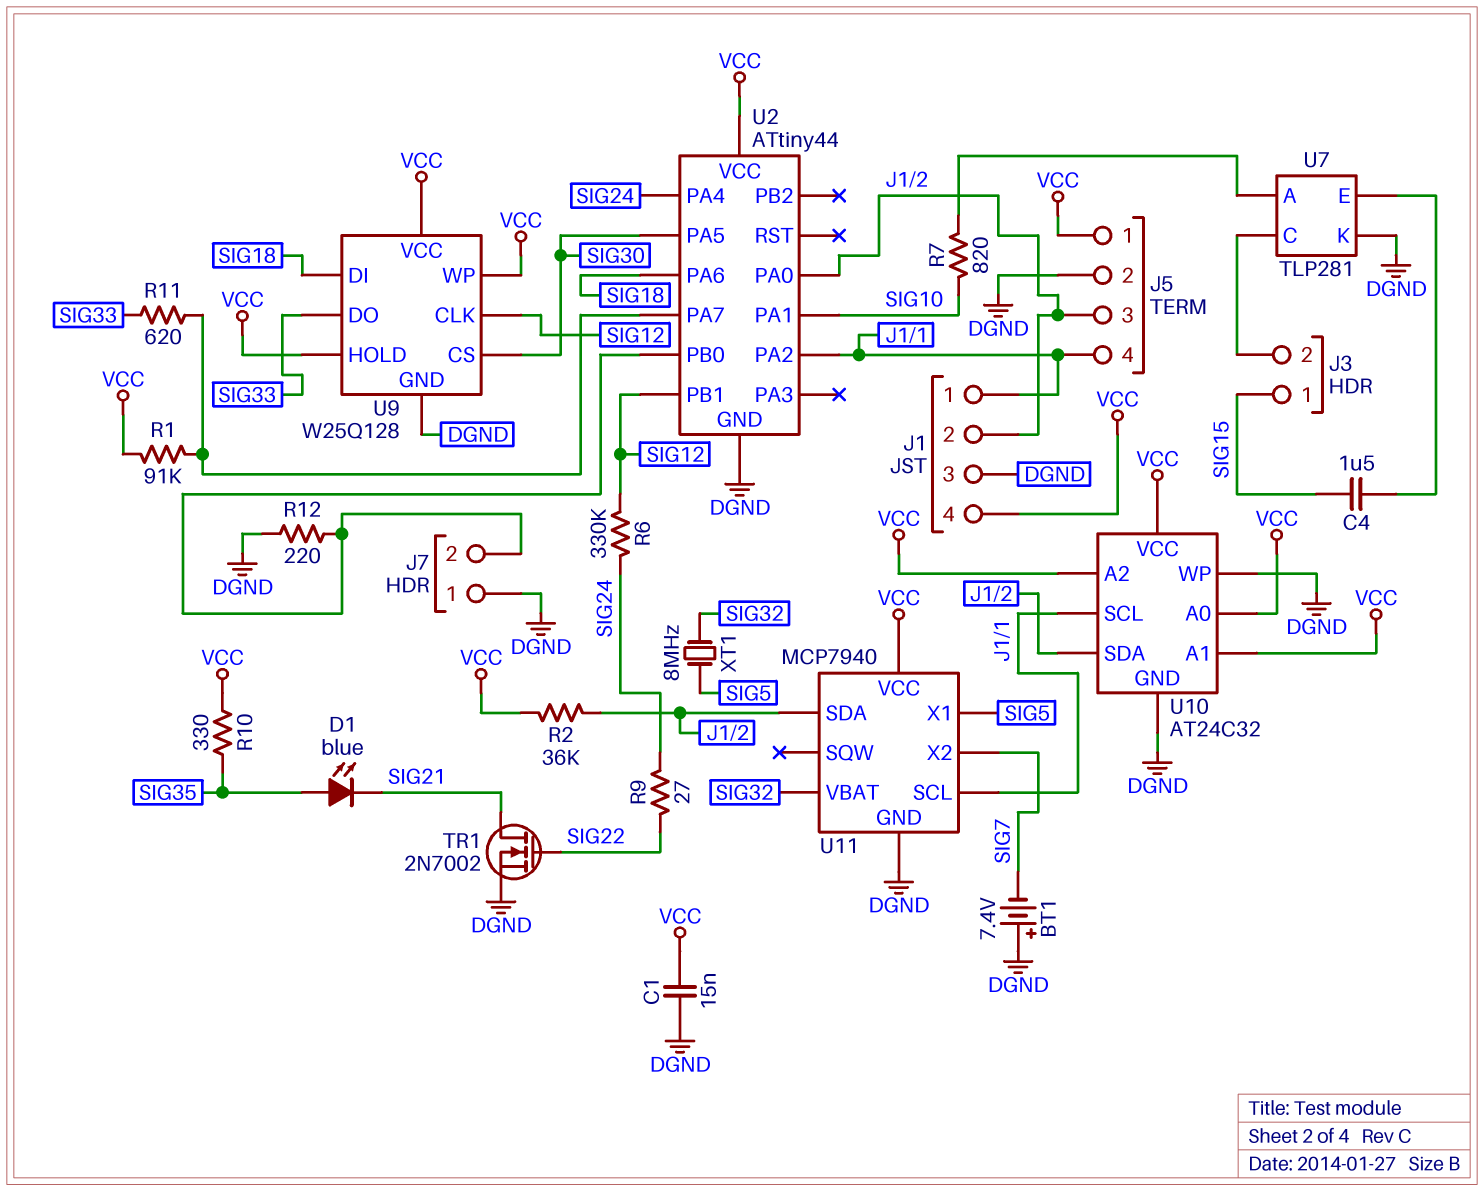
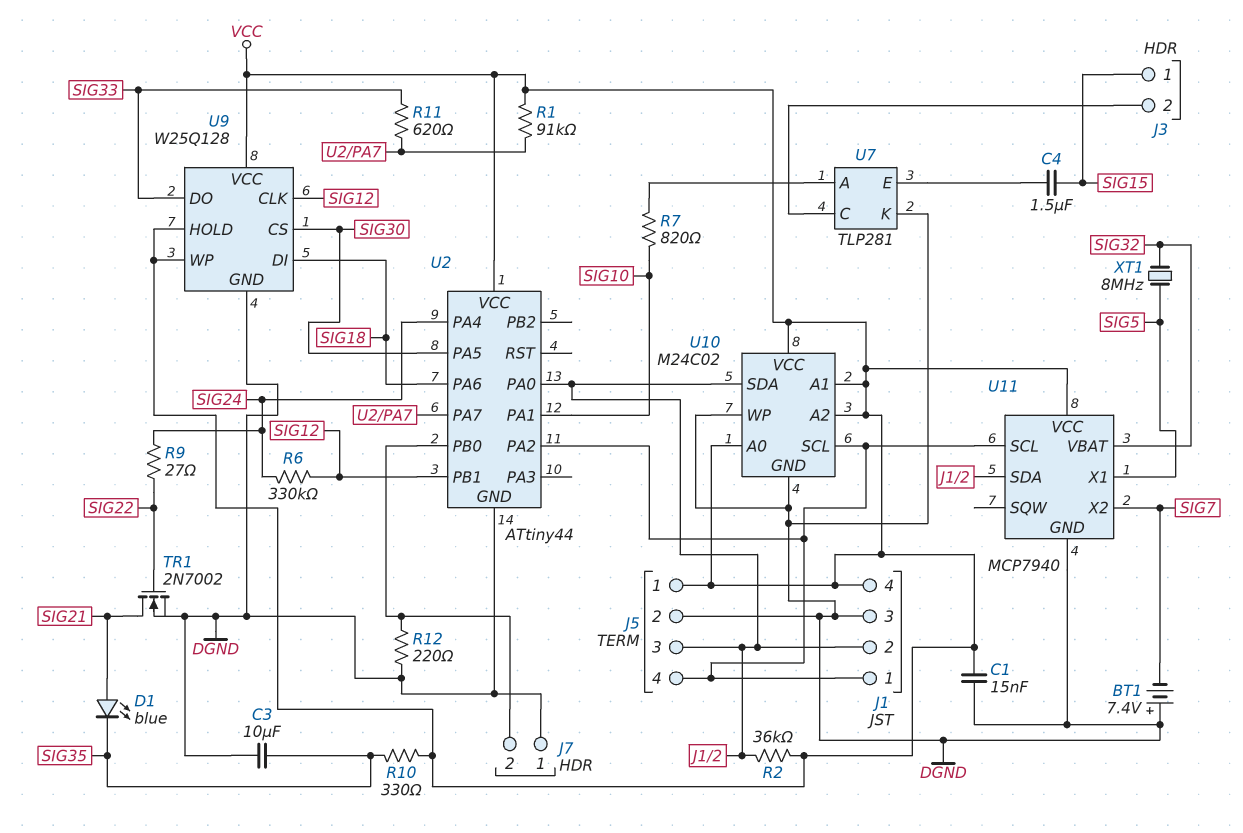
C3: none -> 10uF (DGND, SIG35)
D1: LED blue (A SIG35, K SIG21) -> LED blue (A SIG21, K SIG35)
U10: AT24C32 -> M24C02

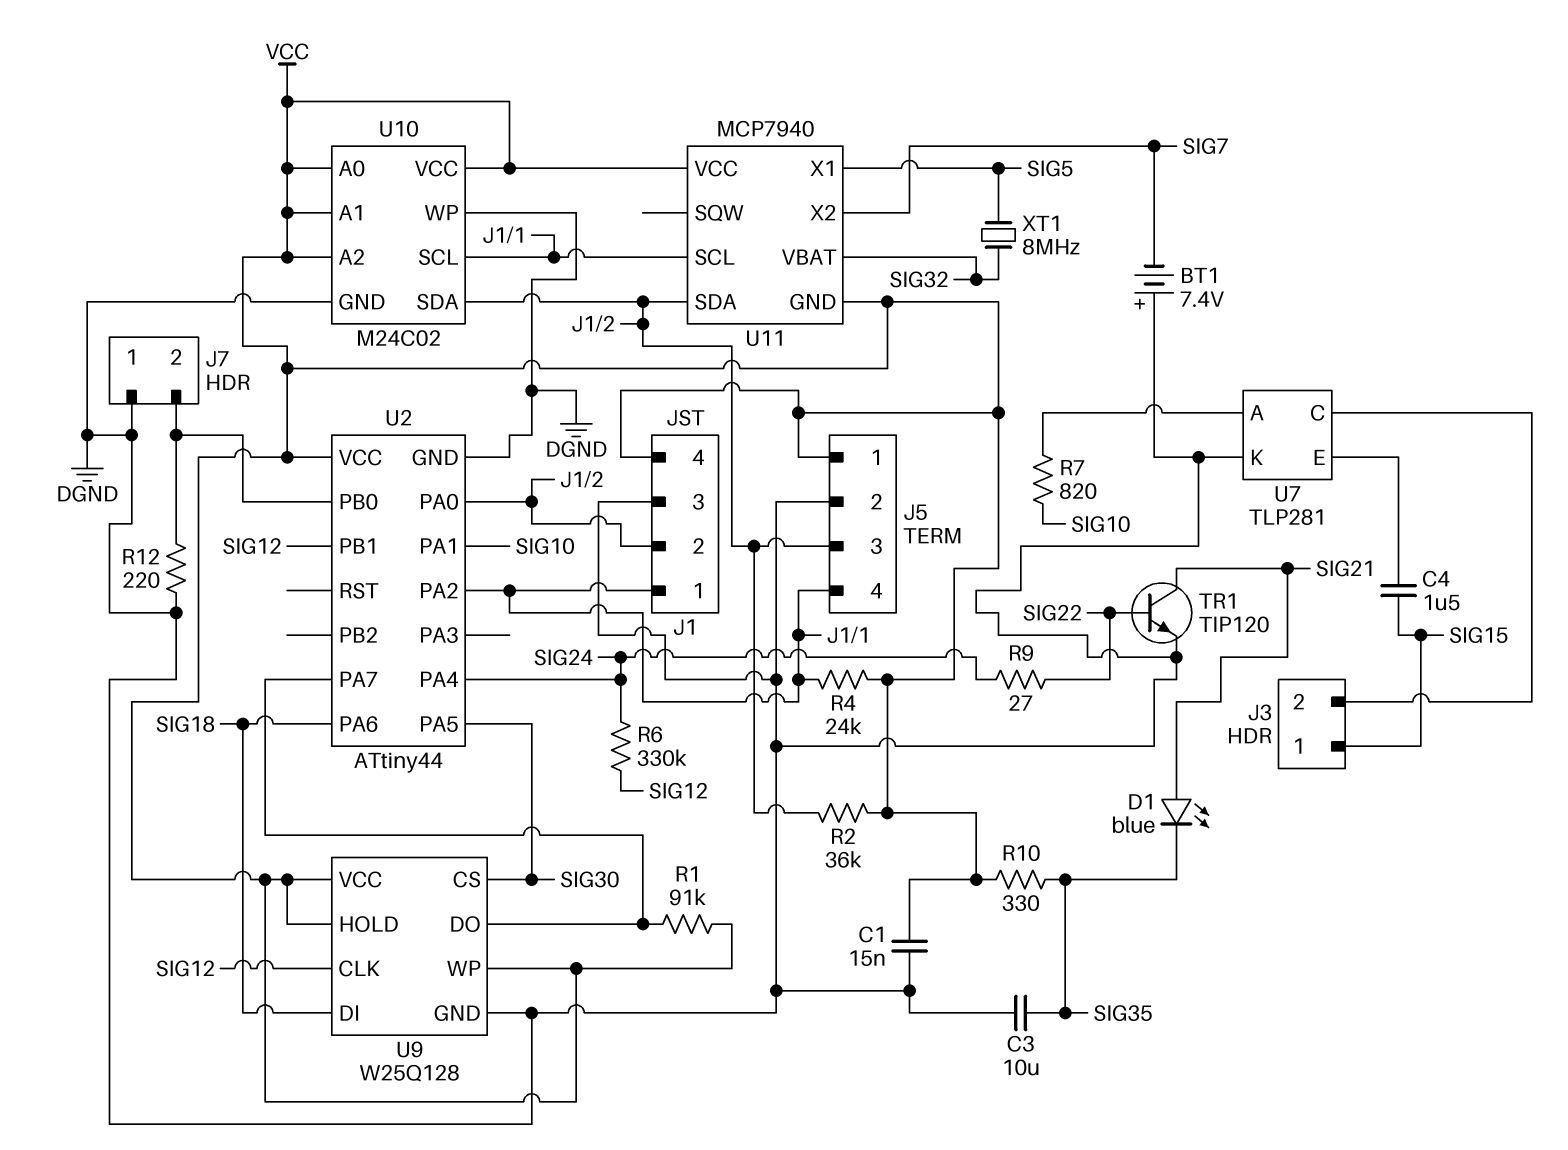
R4: none -> 24k (J1/1, VCC)
R11: 620 (SIG33, U2/PA7) -> none
TR1: NMOS 2N7002 (G SIG22, D SIG21, S DGND) -> NPN TIP120 (B SIG22, C SIG21, E DGND)
U9 pin DO: SIG33 -> U2/PA7
U11 pin GND: DGND -> VCC

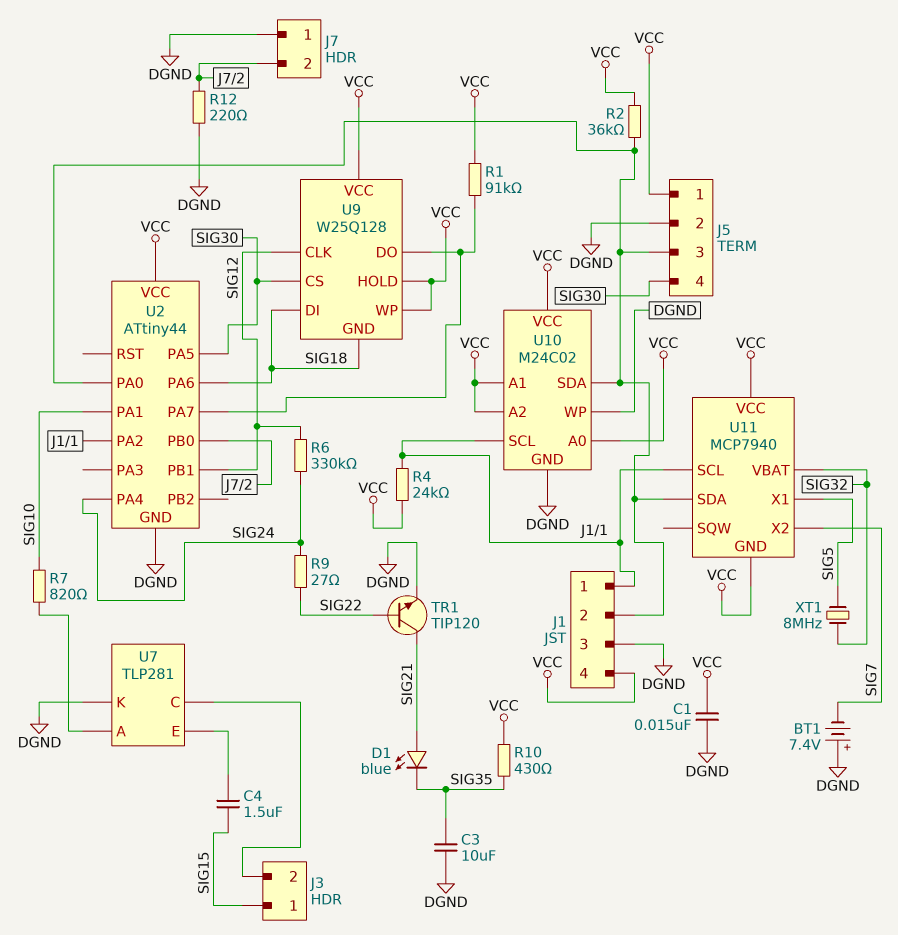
J5 pin 4: J1/1 -> SIG30
R10: 330 (SIG35, VCC) -> 430 (SIG35, VCC)
U9 pin GND: DGND -> SIG18

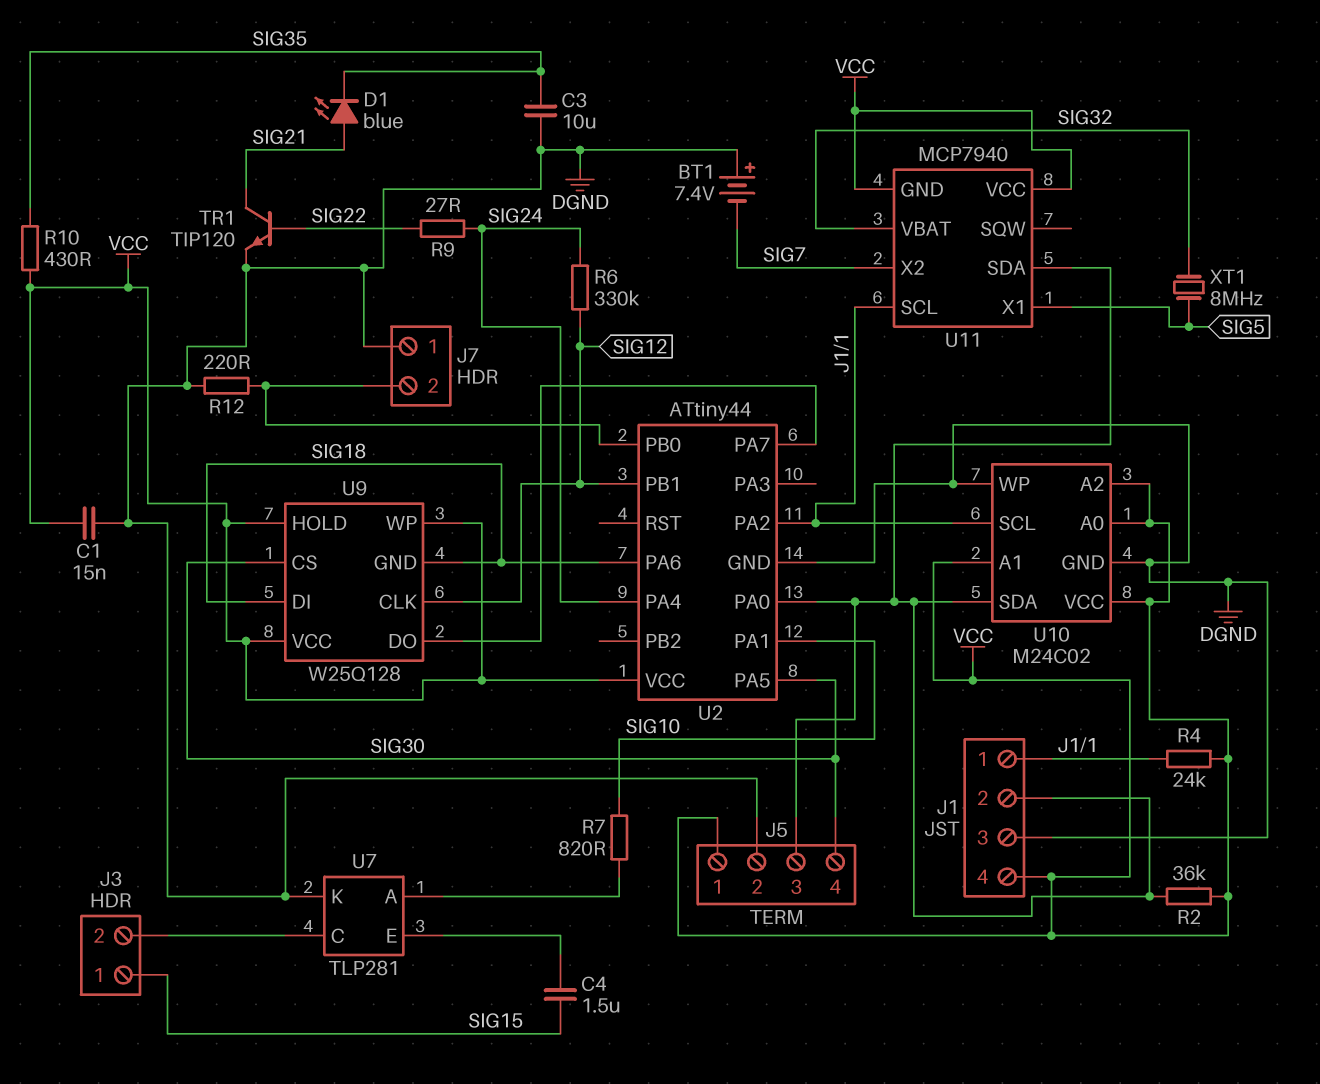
R1: 91k (U2/PA7, VCC) -> none

